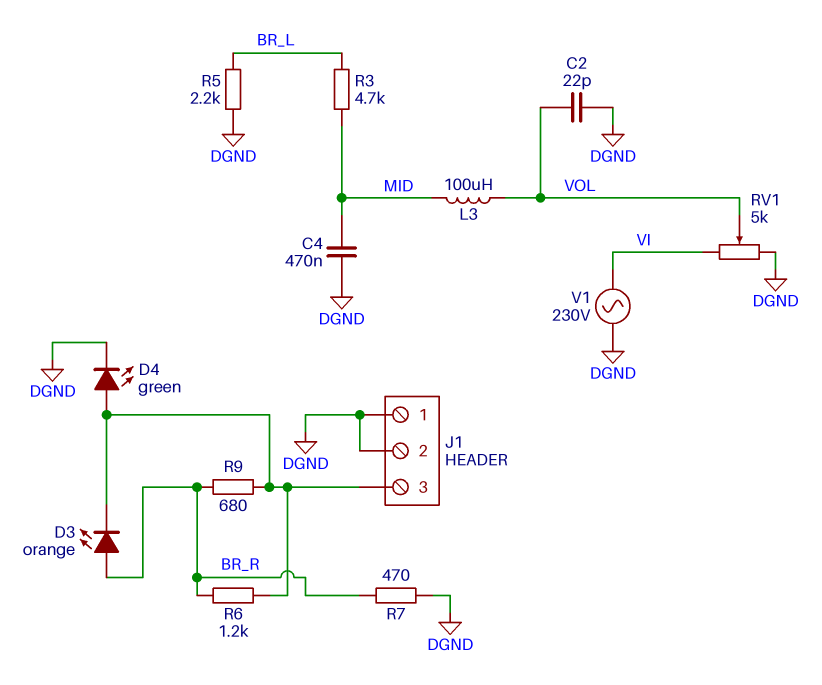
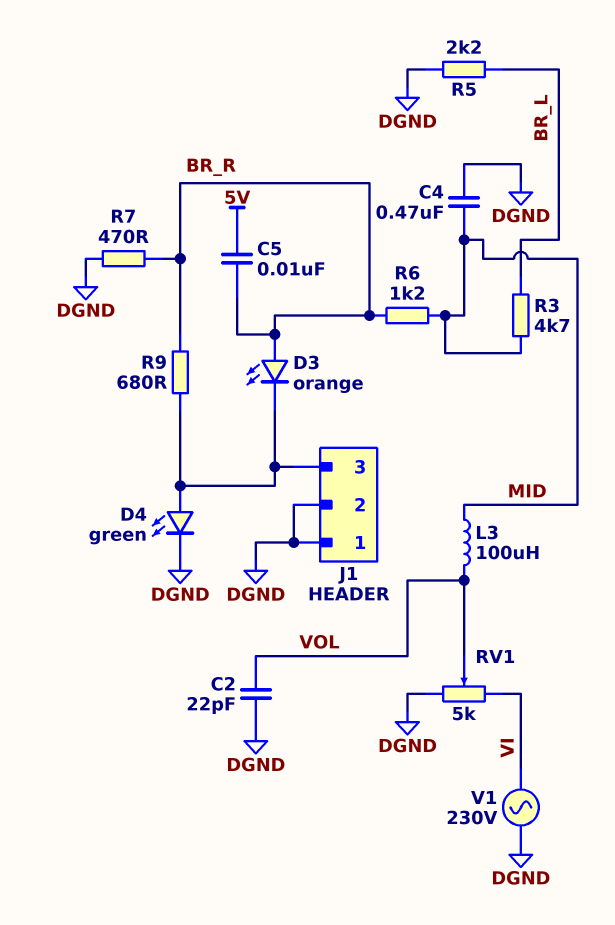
C5: none -> 10nF (5V, BR_R)
R6: 1.2k (BR_R, J1/3) -> 1.2k (BR_R, MID)

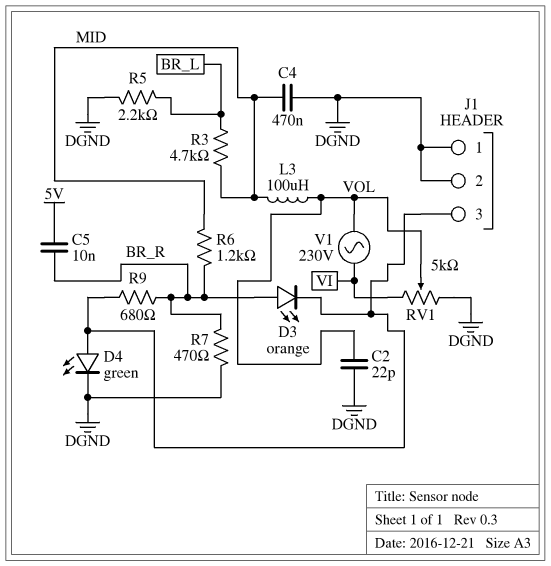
V1: AC 230V (DGND, VI) -> AC 230V (VI, VOL)

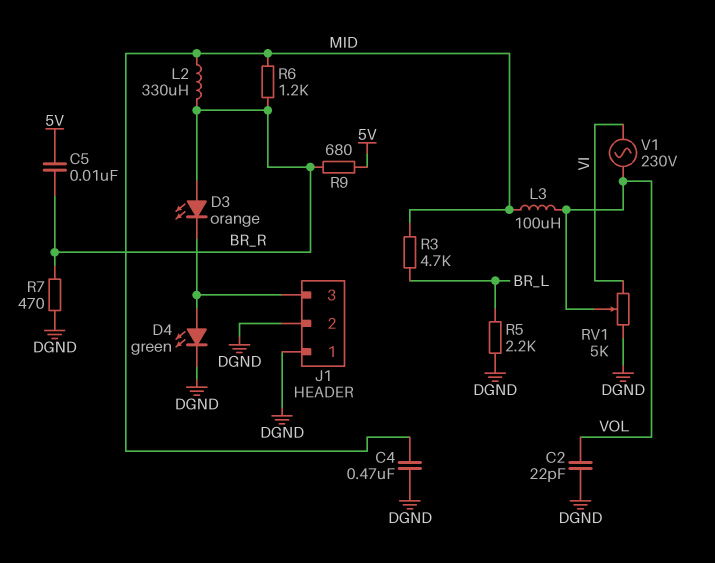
L2: none -> 330uH (BR_R, MID)
R9: 680 (BR_R, J1/3) -> 680 (5V, BR_R)

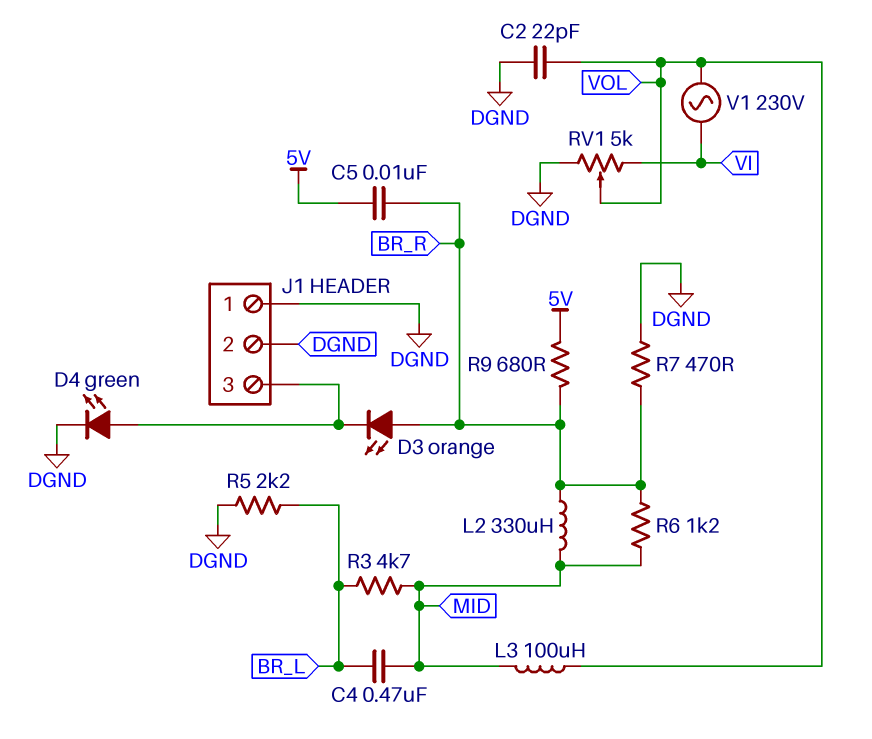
C4: 470nF (DGND, MID) -> 470nF (BR_L, MID)

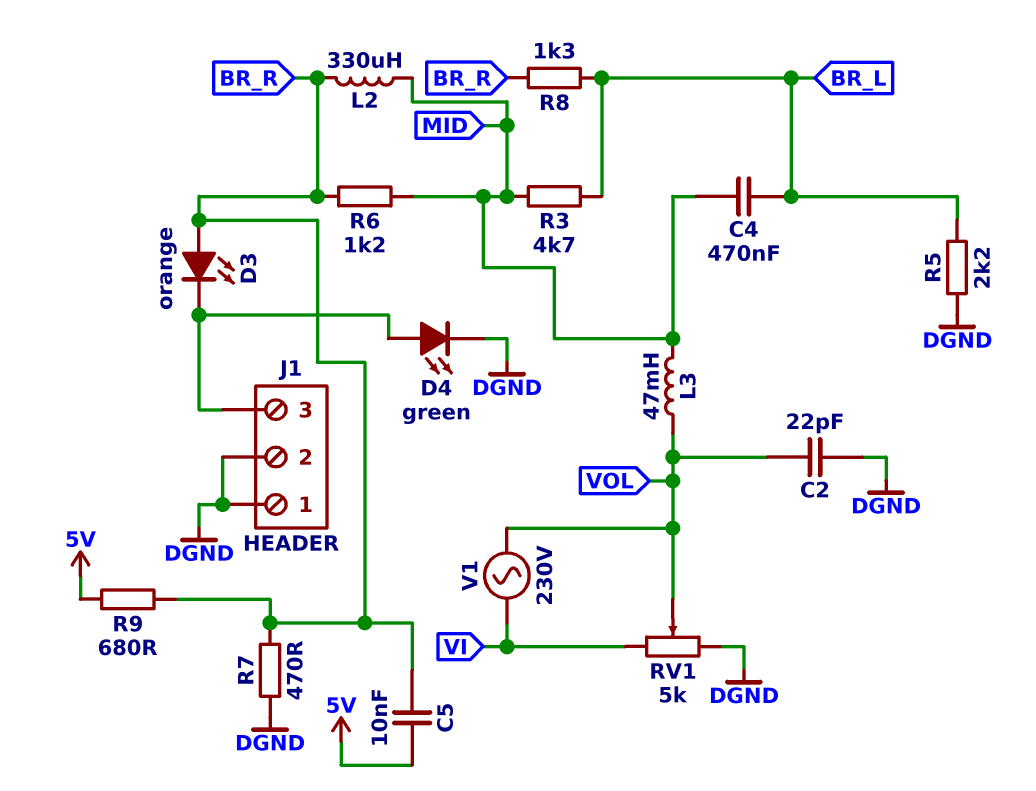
L3: 100uH (MID, VOL) -> 47mH (MID, VOL)
R8: none -> 1.3k (BR_L, BR_R)

